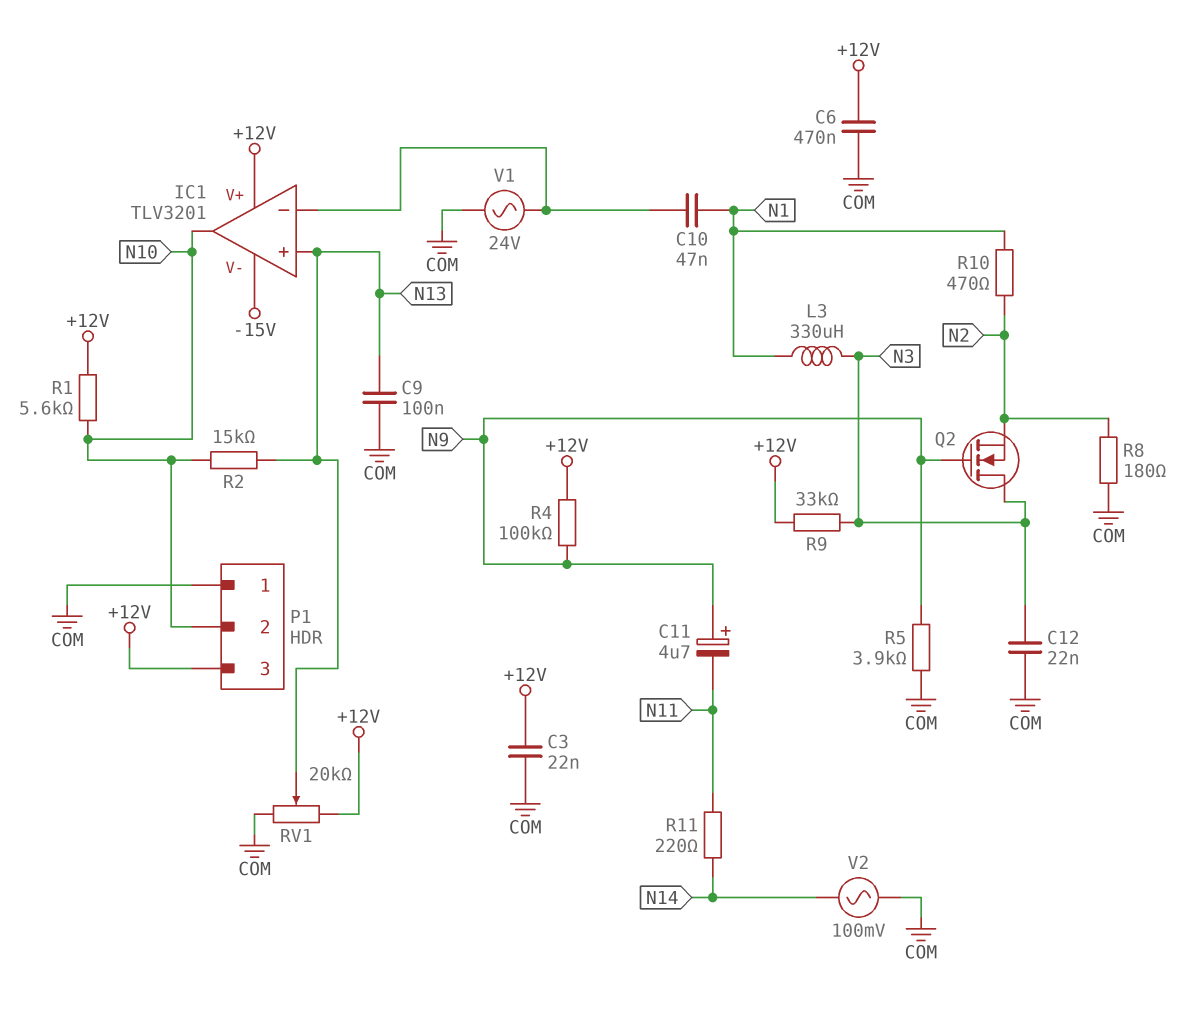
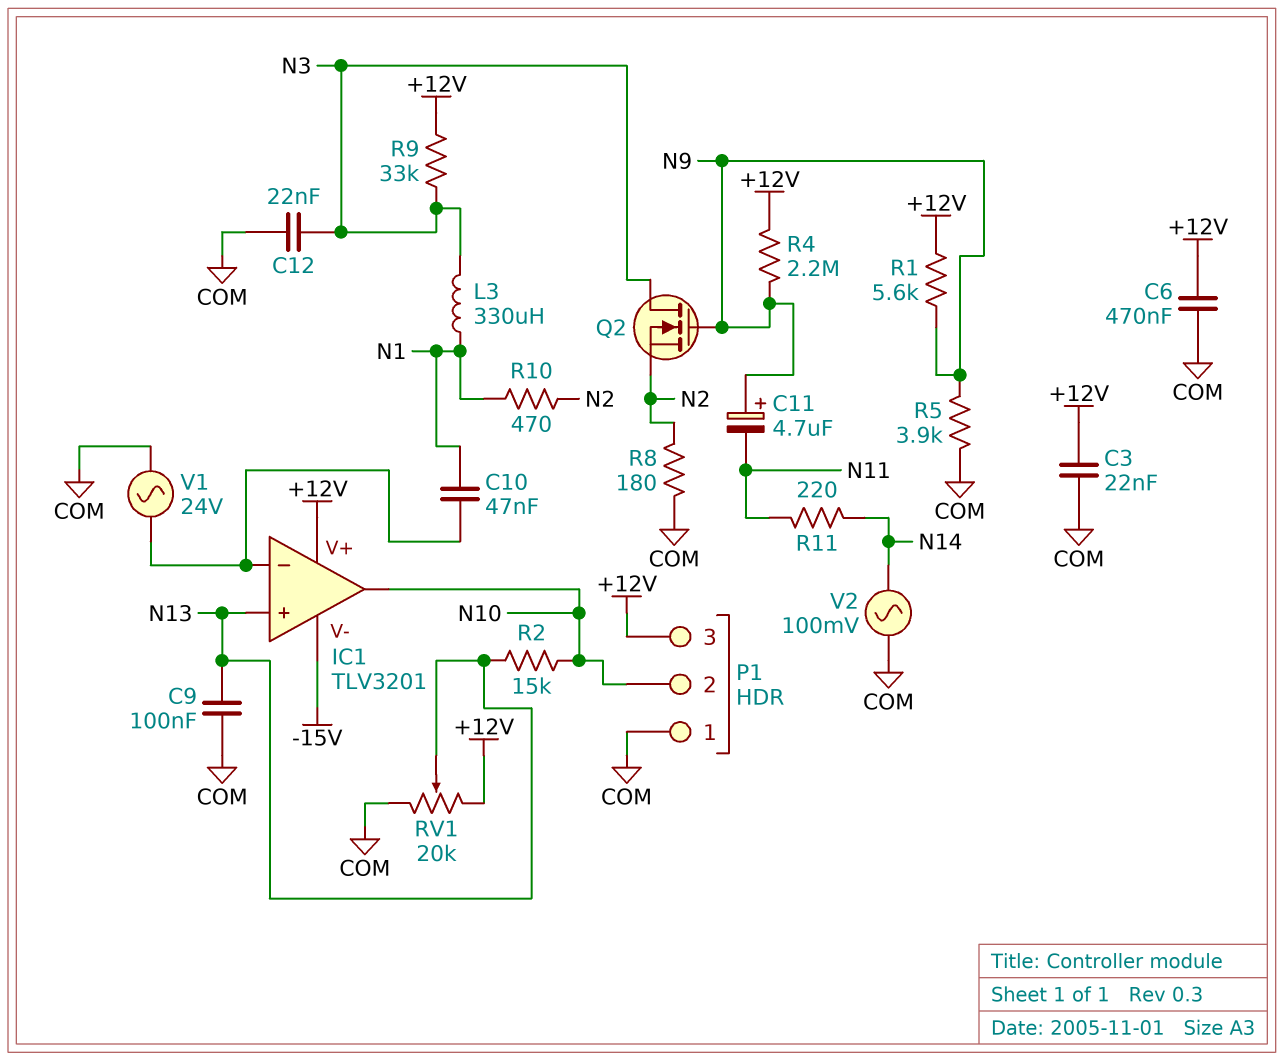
R1: 5.6k (+12V, N10) -> 5.6k (+12V, N9)
R4: 100k (+12V, N9) -> 2.2M (+12V, N9)

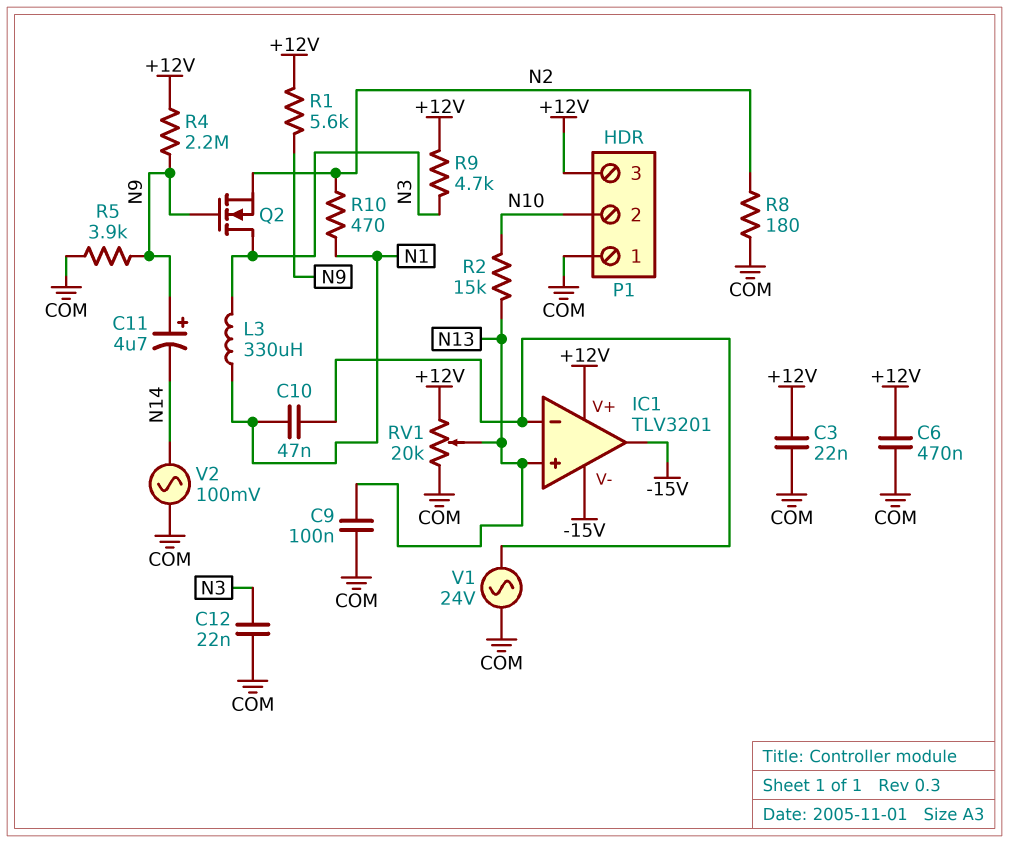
C11: 4.7uF (plus N9, minus N11) -> 4.7uF (plus N9, minus N14)
IC1 pin out: N10 -> -15V
R9: 33k (+12V, N3) -> 4.7k (+12V, N3)
R11: 220 (N11, N14) -> none

